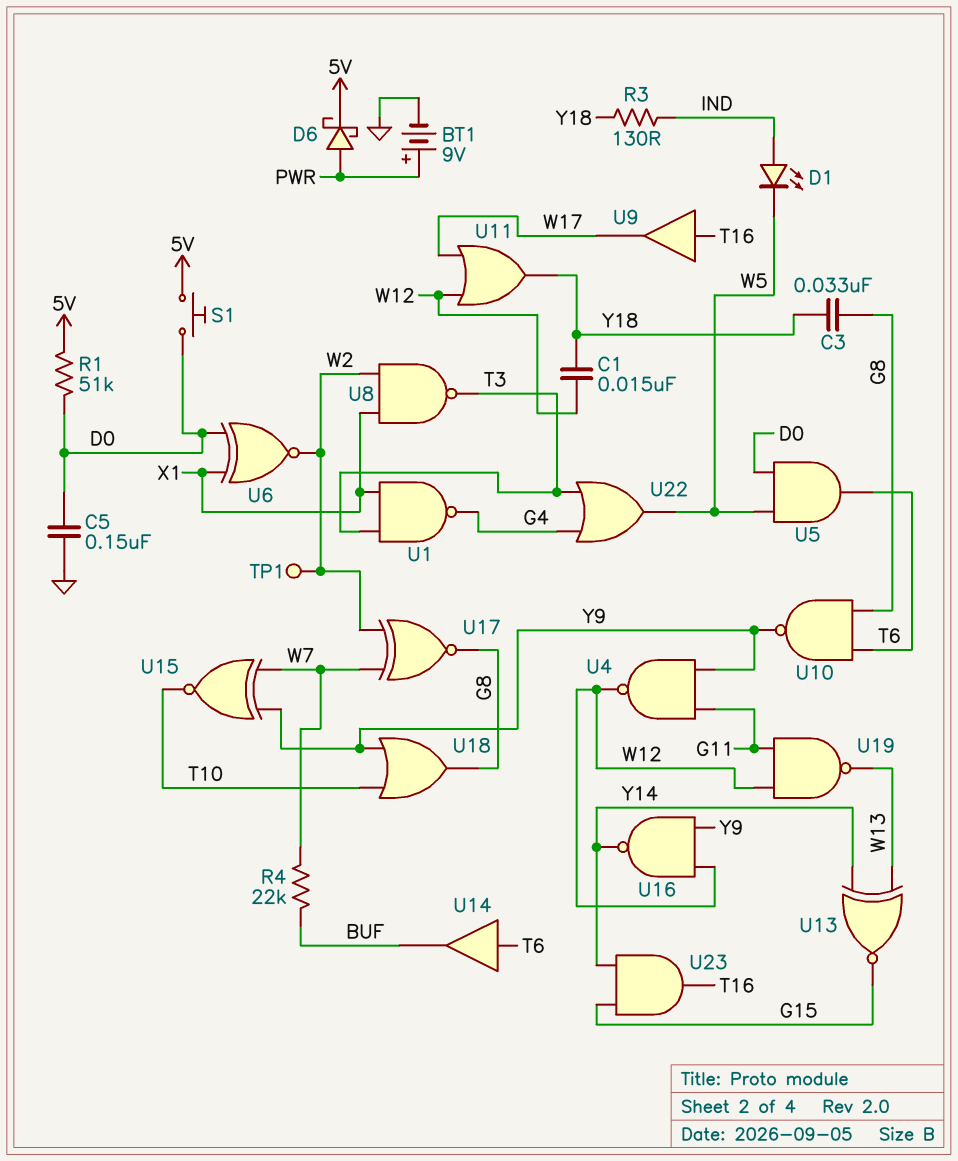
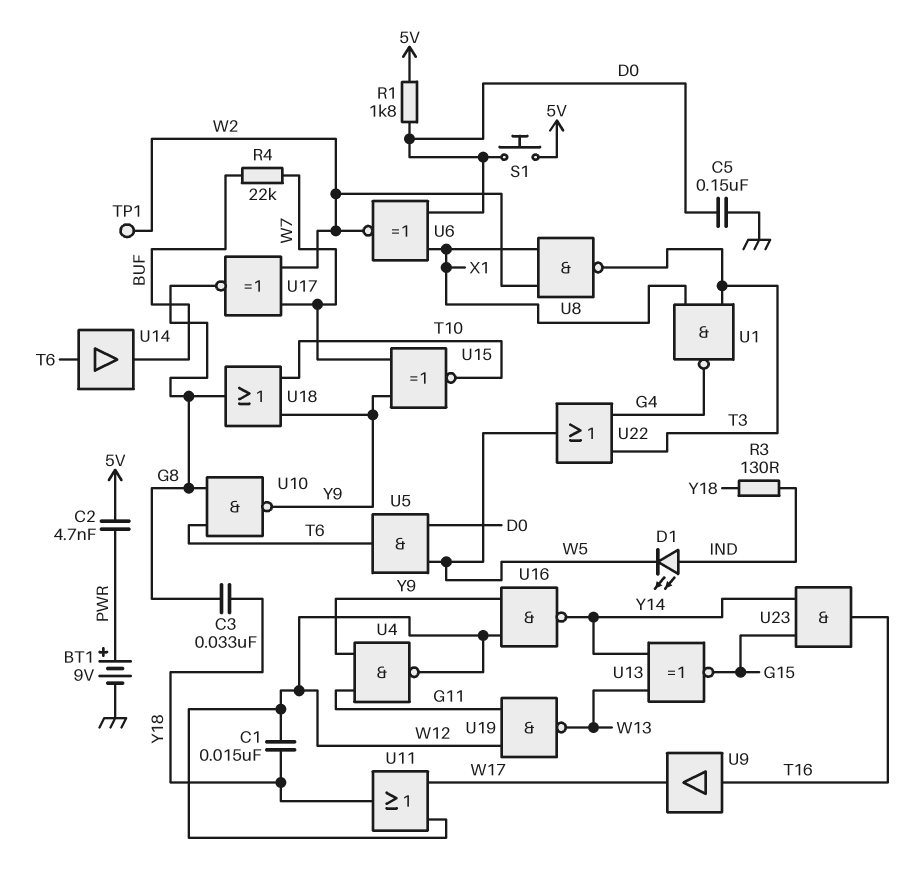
C2: none -> 4.7nF (5V, PWR)
D6: schottky (A PWR, K 5V) -> none
R1: 51k (5V, D0) -> 1.8k (5V, D0)

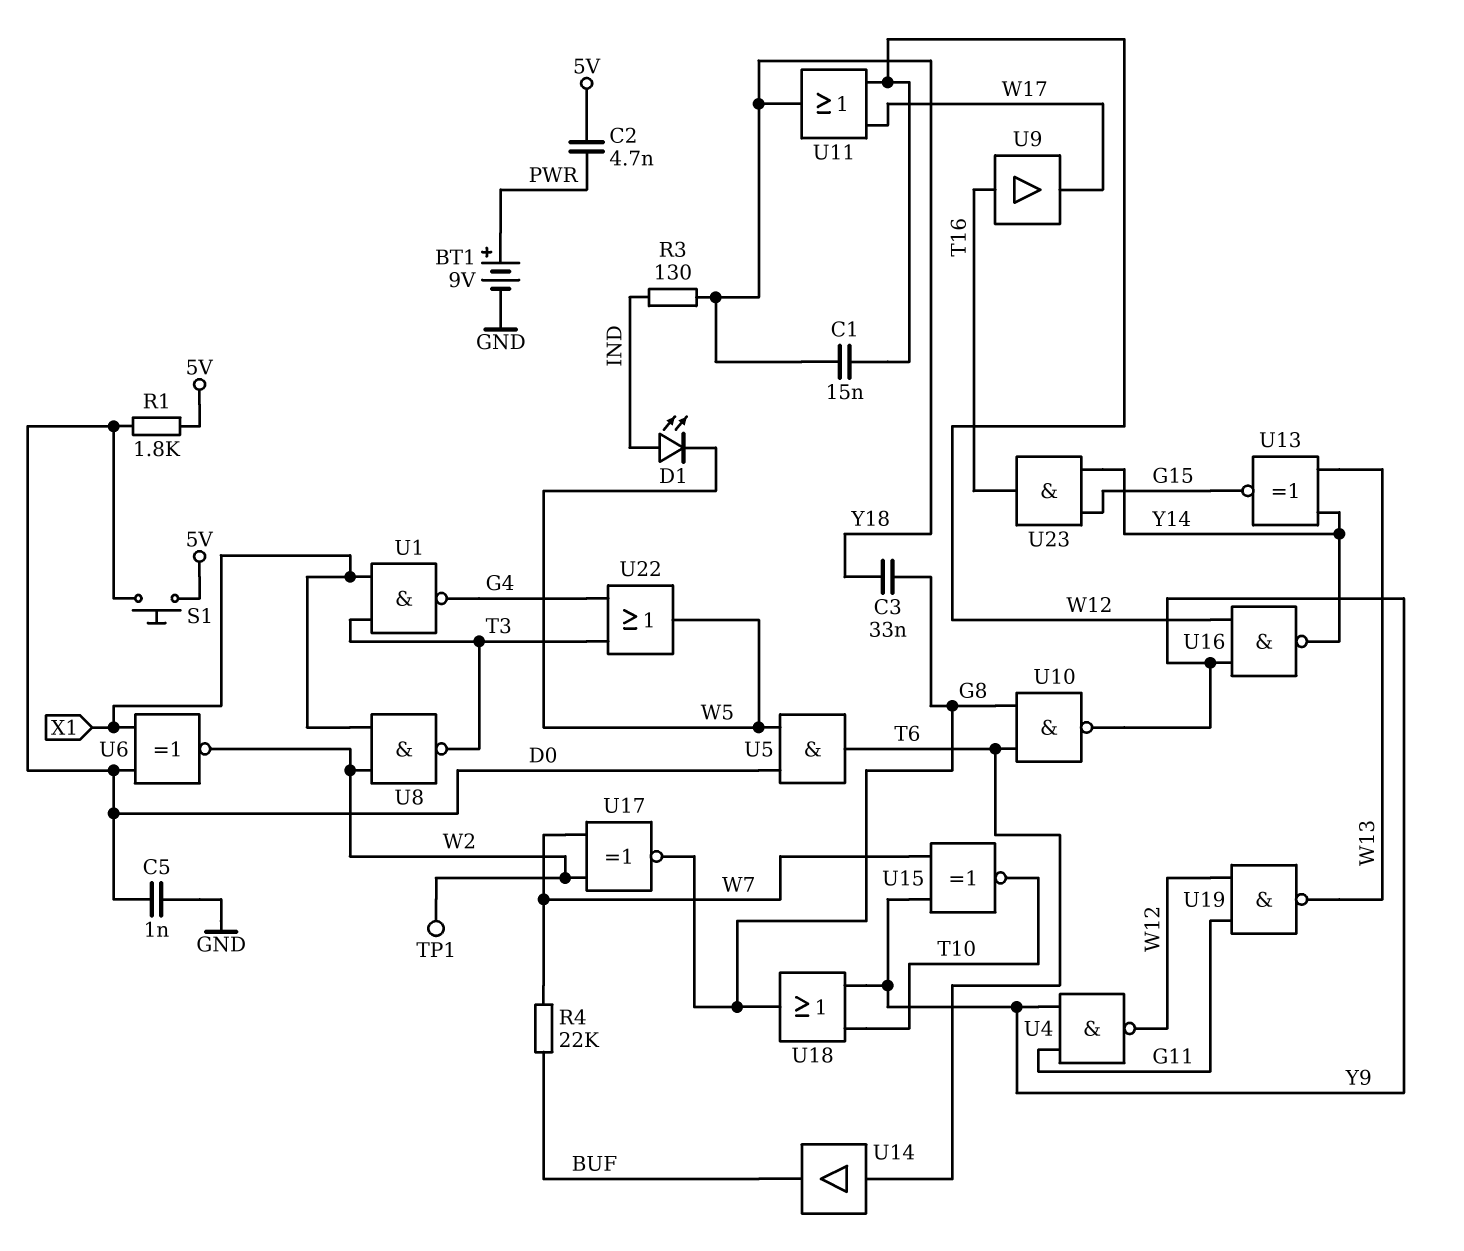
C5: 150nF (D0, GND) -> 1nF (D0, GND)

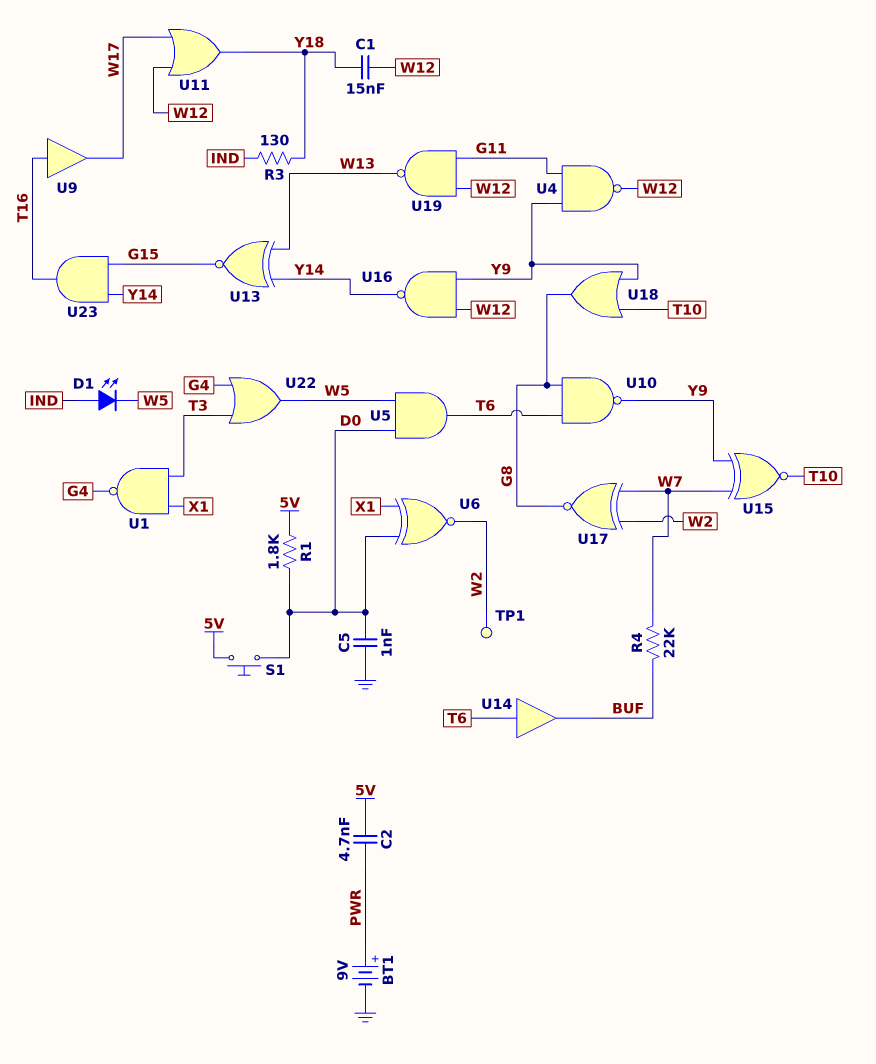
C3: 33nF (G8, Y18) -> none
U8: NAND (in W2, in X1, out T3) -> none

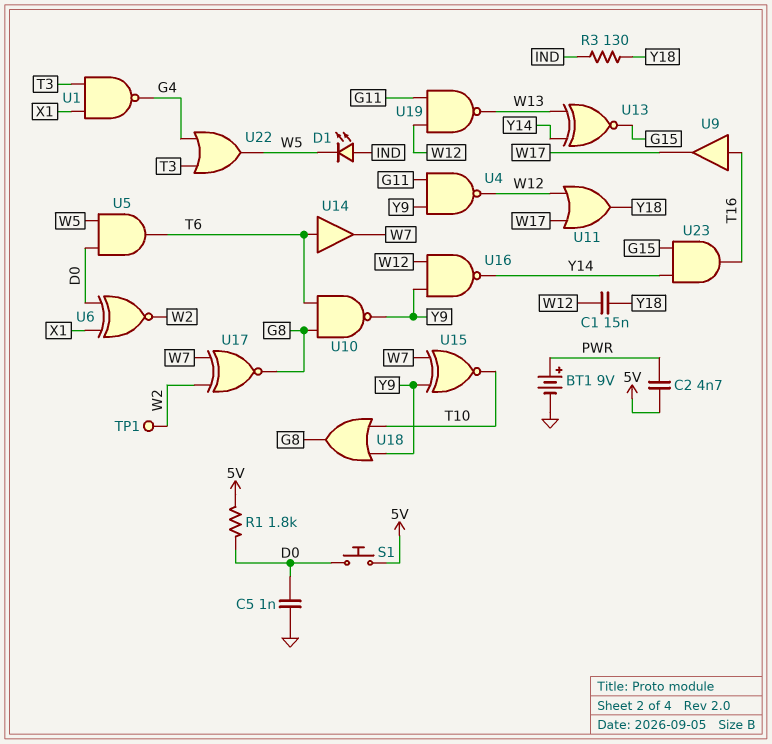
R4: 22k (BUF, W7) -> none
U14: buffer (in T6, out BUF) -> buffer (in T6, out W7)

